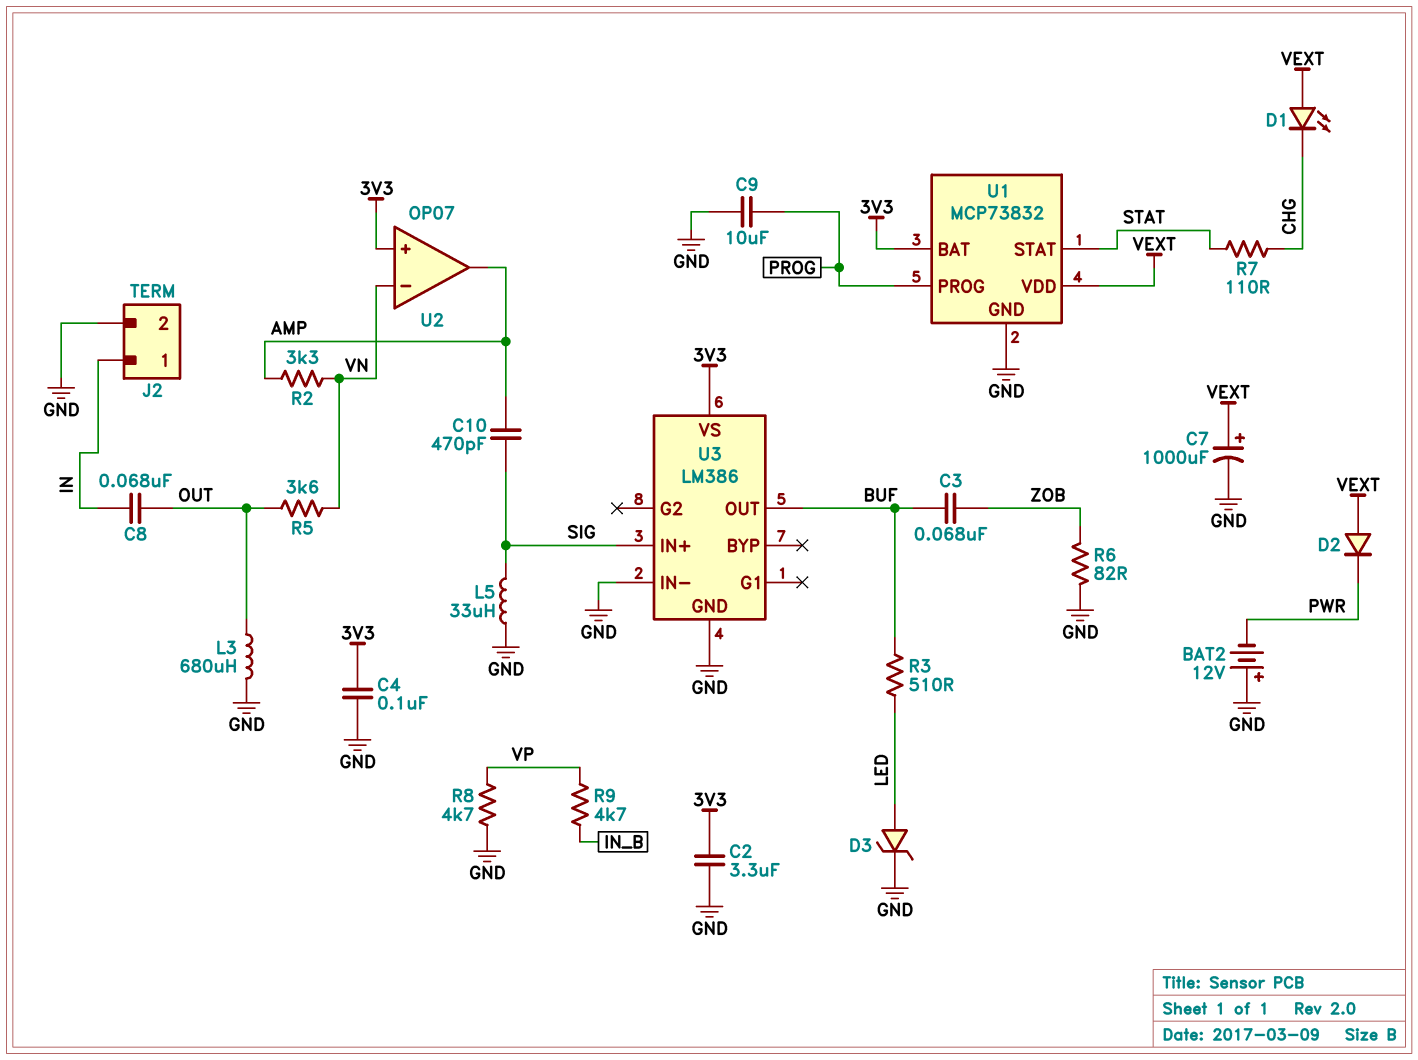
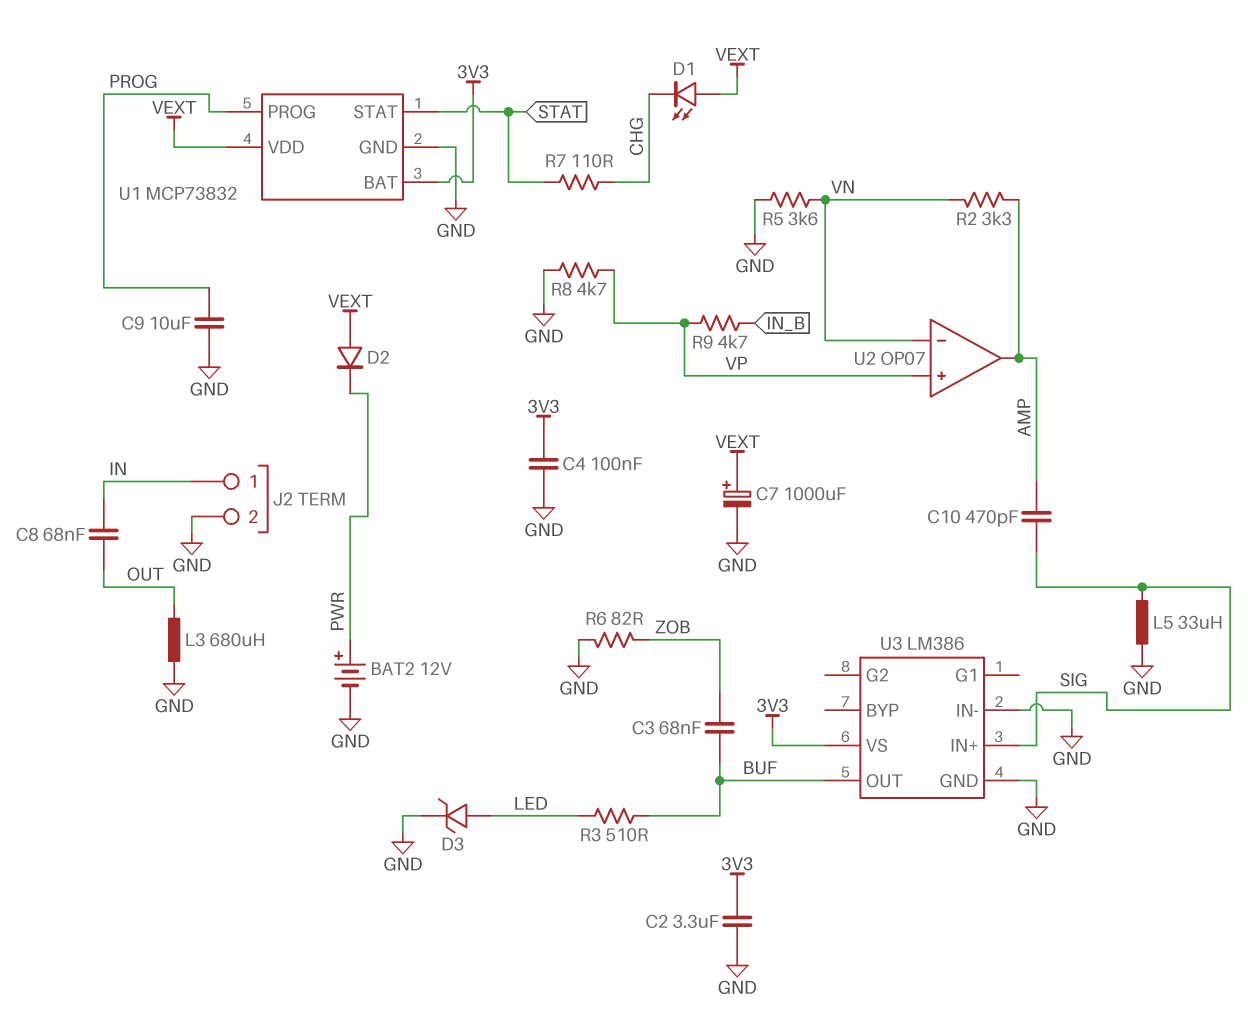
BAT2: 12V (plus GND, minus PWR) -> 12V (plus PWR, minus GND)
R5: 3.6k (OUT, VN) -> 3.6k (GND, VN)
U2 pin in+: 3V3 -> VP

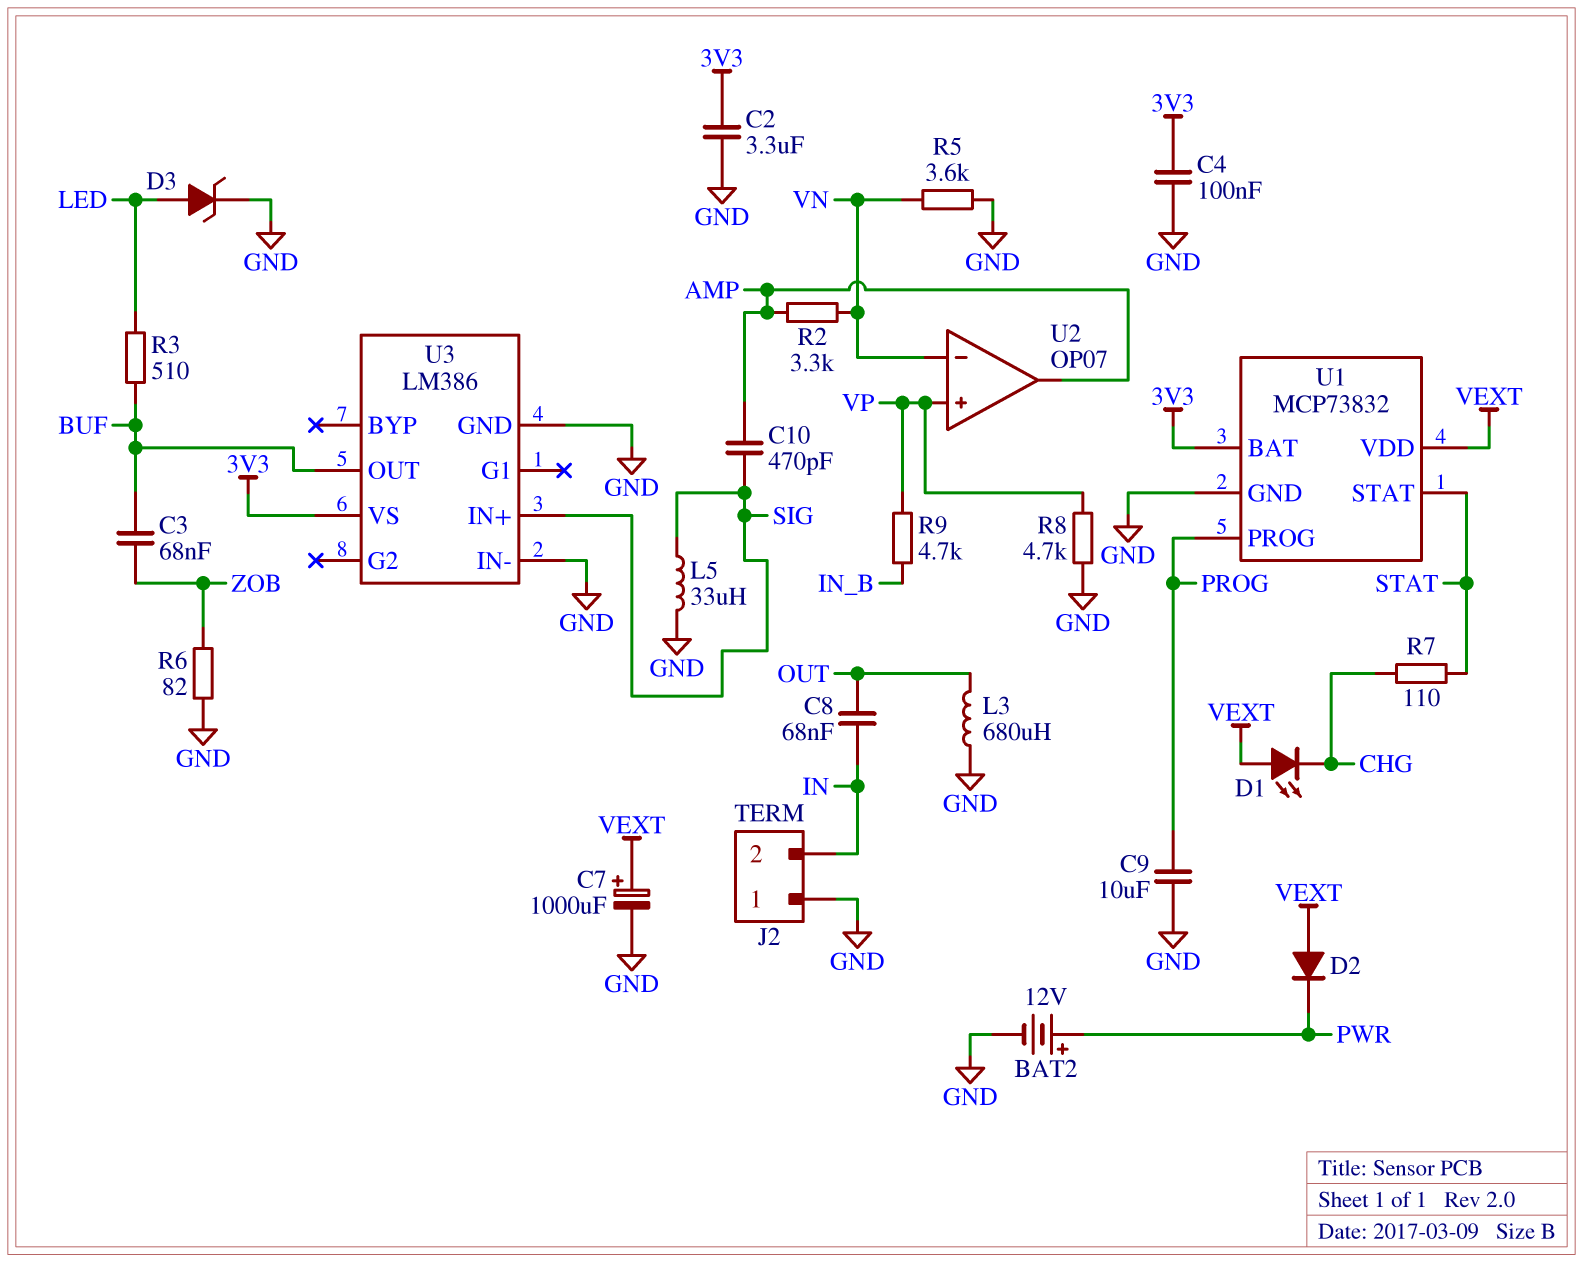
J2 pin 1: IN -> GND
J2 pin 2: GND -> IN

